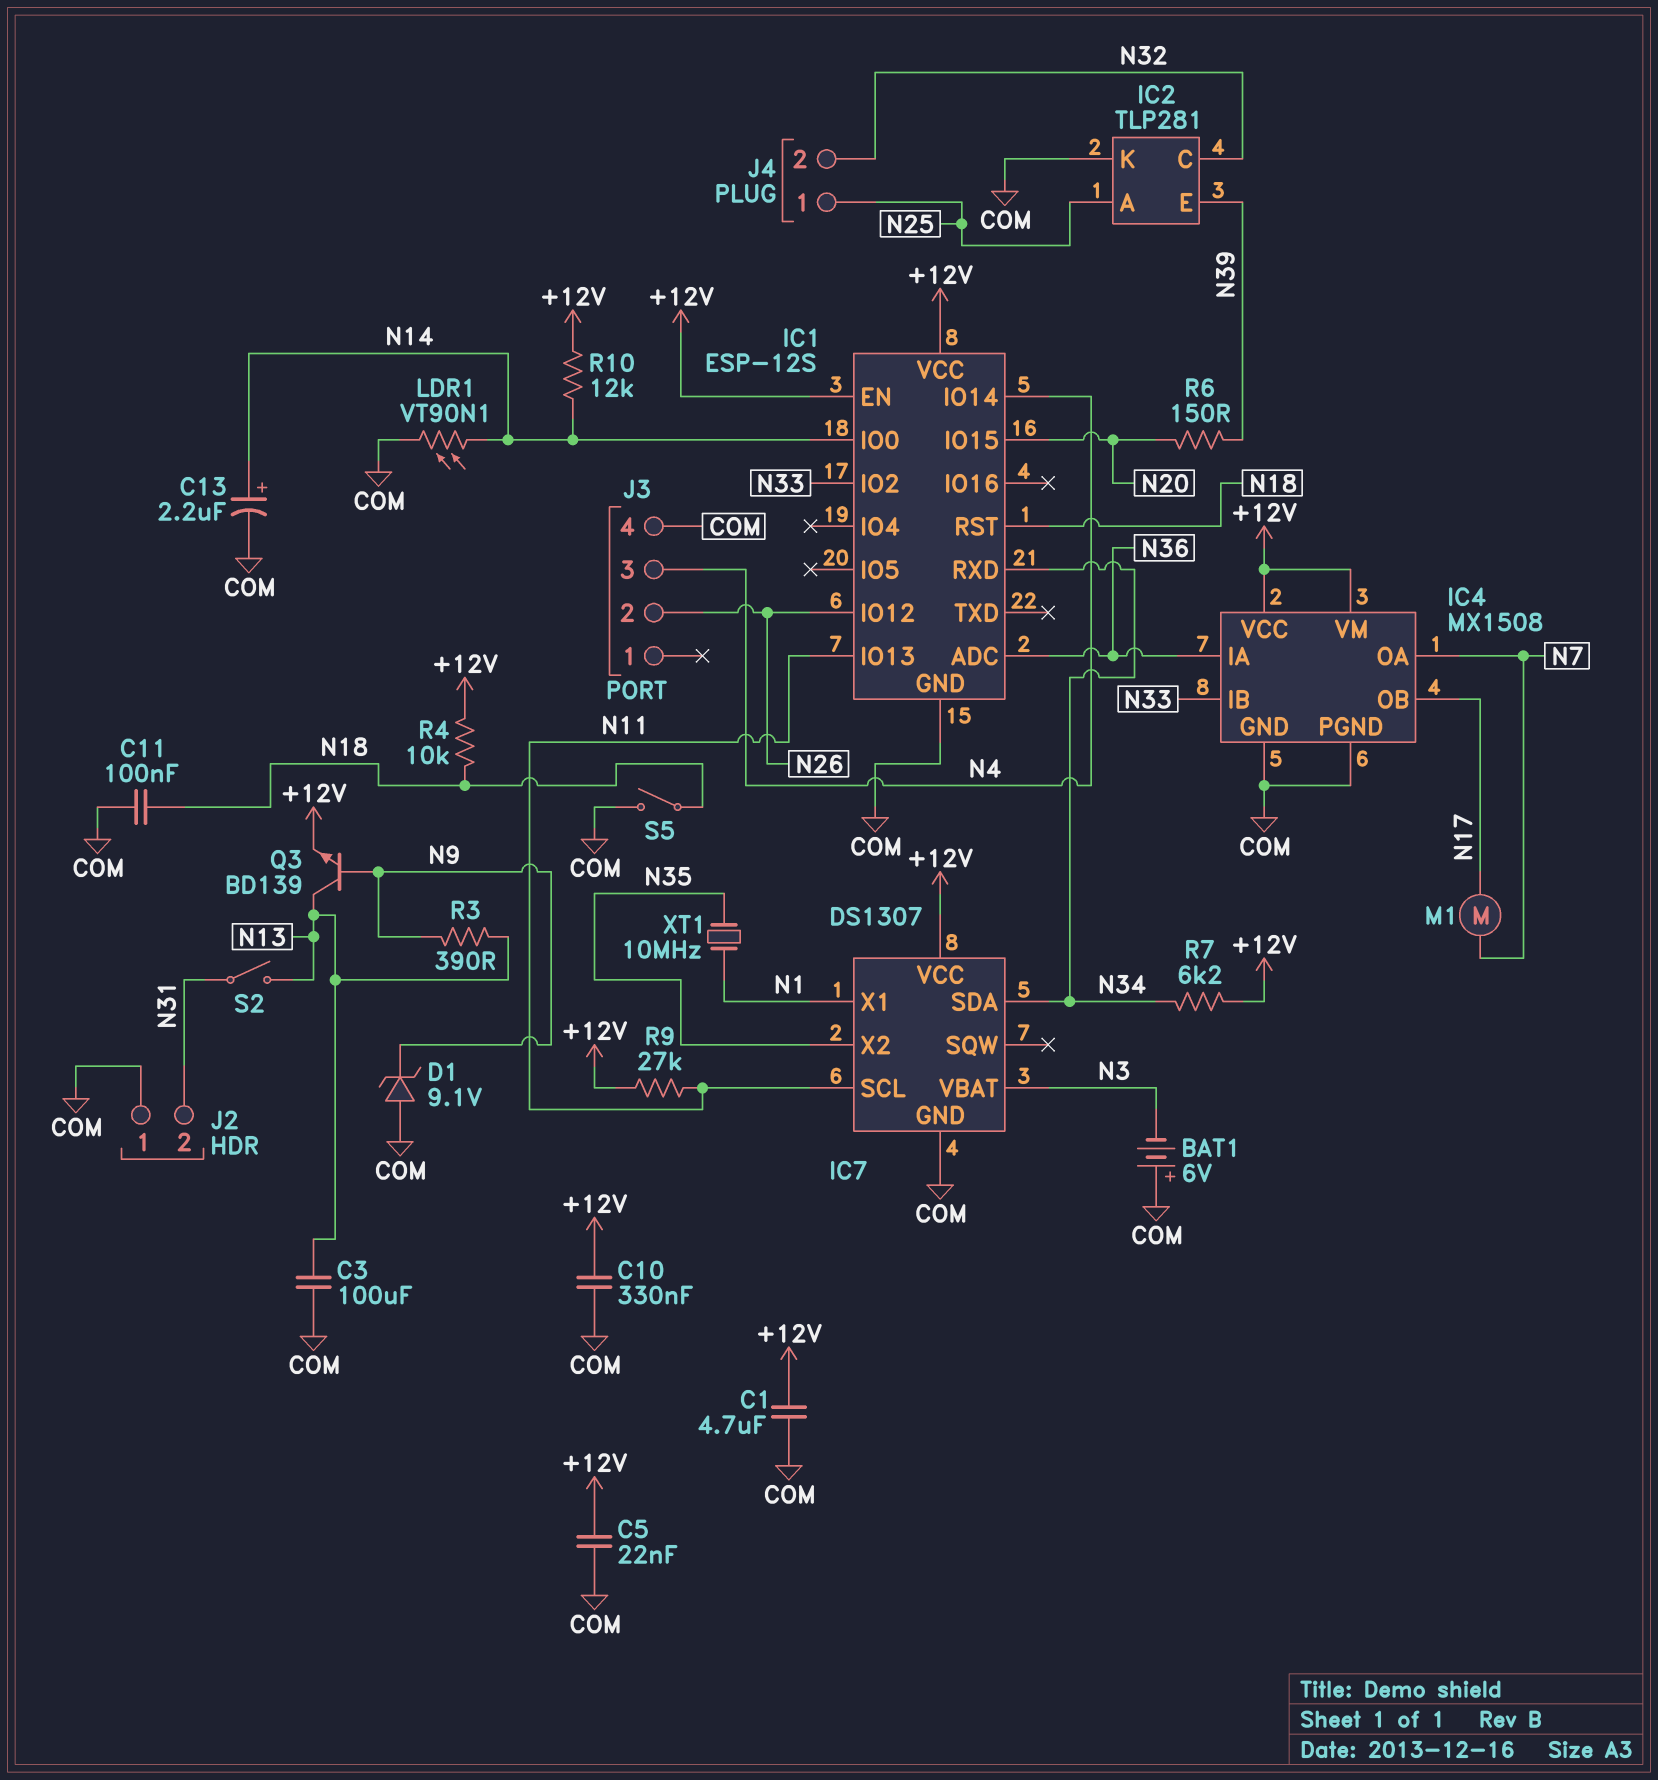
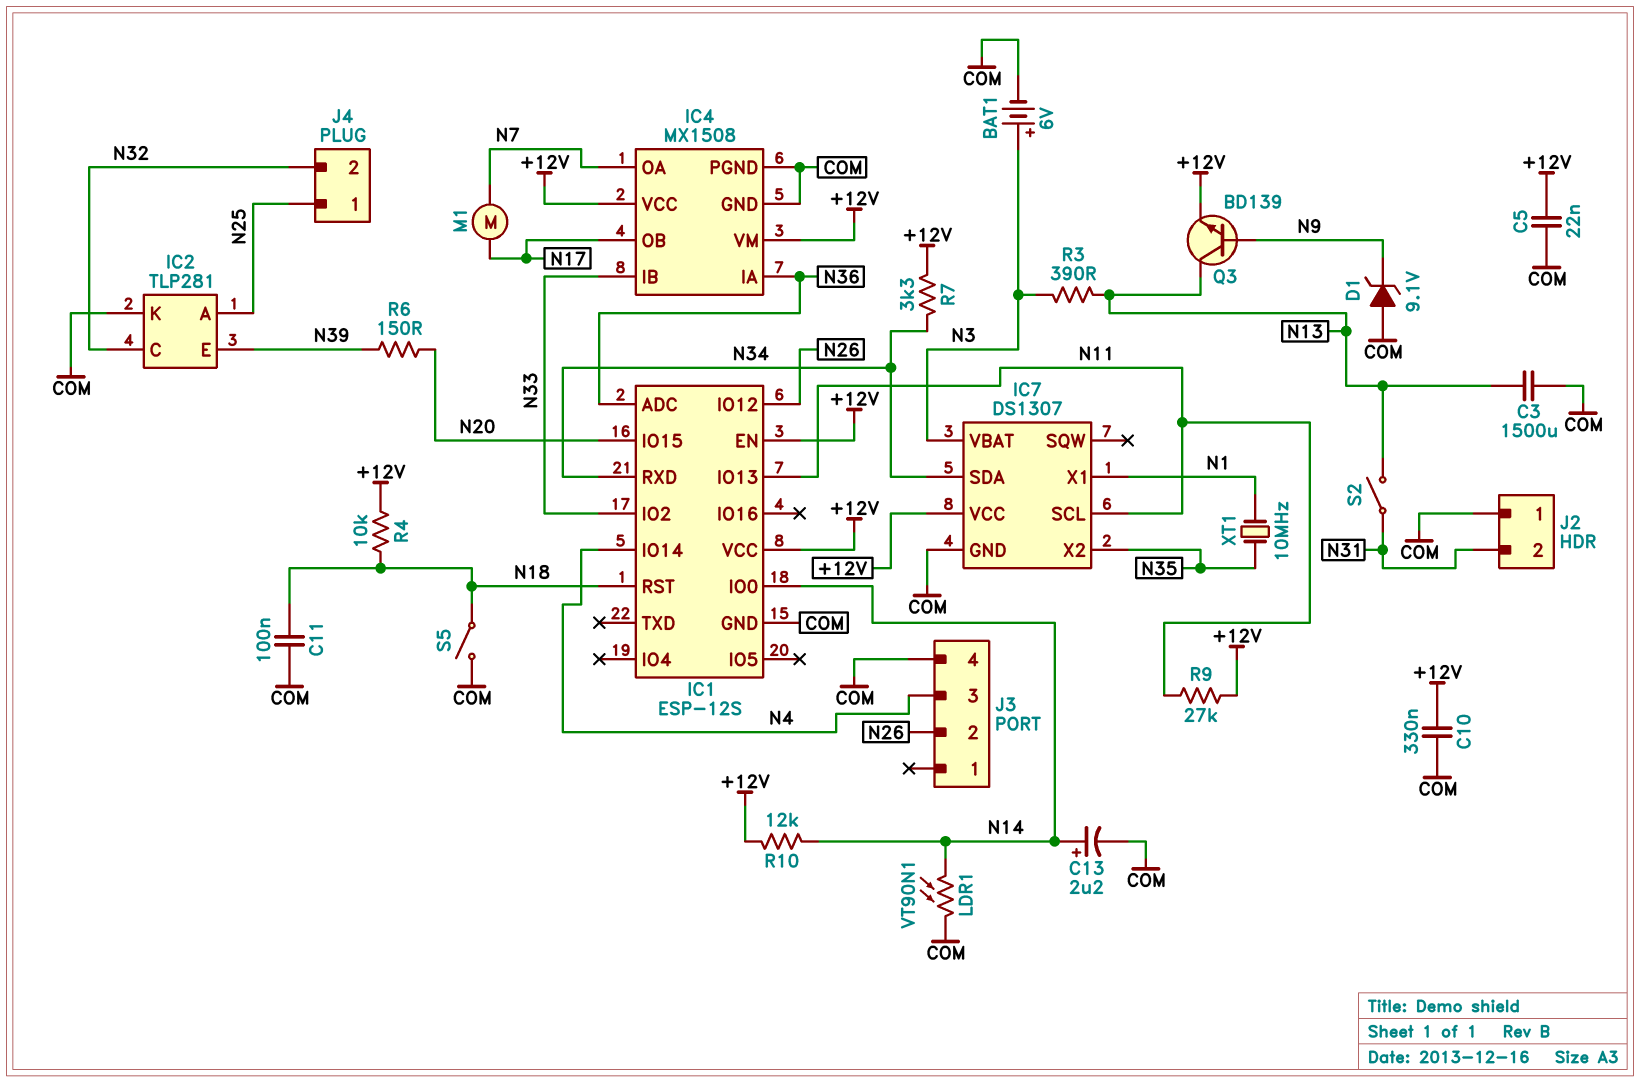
BAT1: 6V (plus COM, minus N3) -> 6V (plus N3, minus COM)
C1: 4.7uF (+12V, COM) -> none
C3: 100uF (COM, N13) -> 1500uF (COM, N13)
R3: 390 (N9, N13) -> 390 (N3, N13)
R7: 6.2k (+12V, N34) -> 3.3k (+12V, N34)

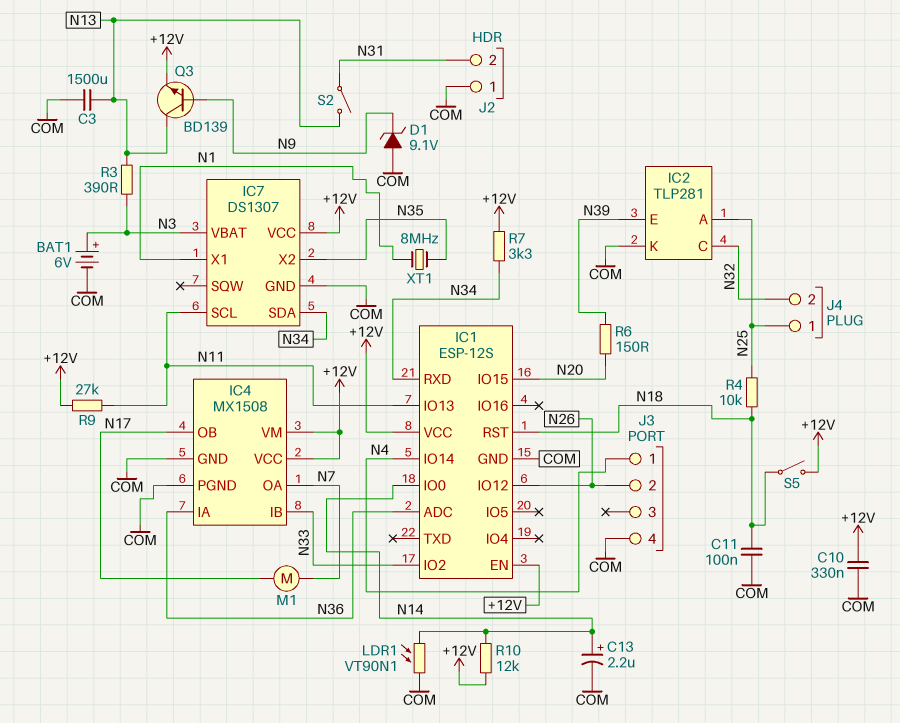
C5: 22nF (+12V, COM) -> none
J3 pin 1: none -> N4
J3 pin 3: N4 -> none
R4: 10k (+12V, N18) -> 10k (N18, N25)
S5: switch (COM, N18) -> switch (+12V, N18)
XT1: 10MHz (N1, N35) -> 8MHz (N1, N35)

